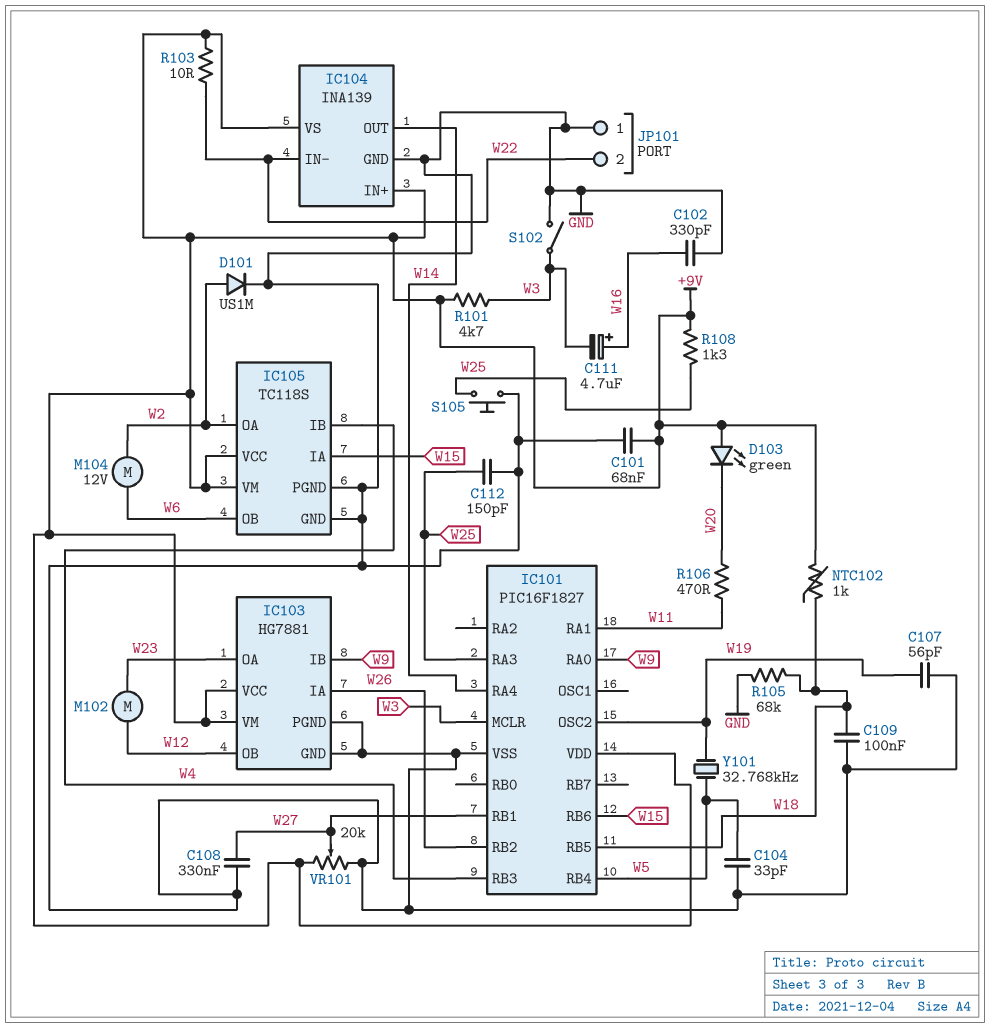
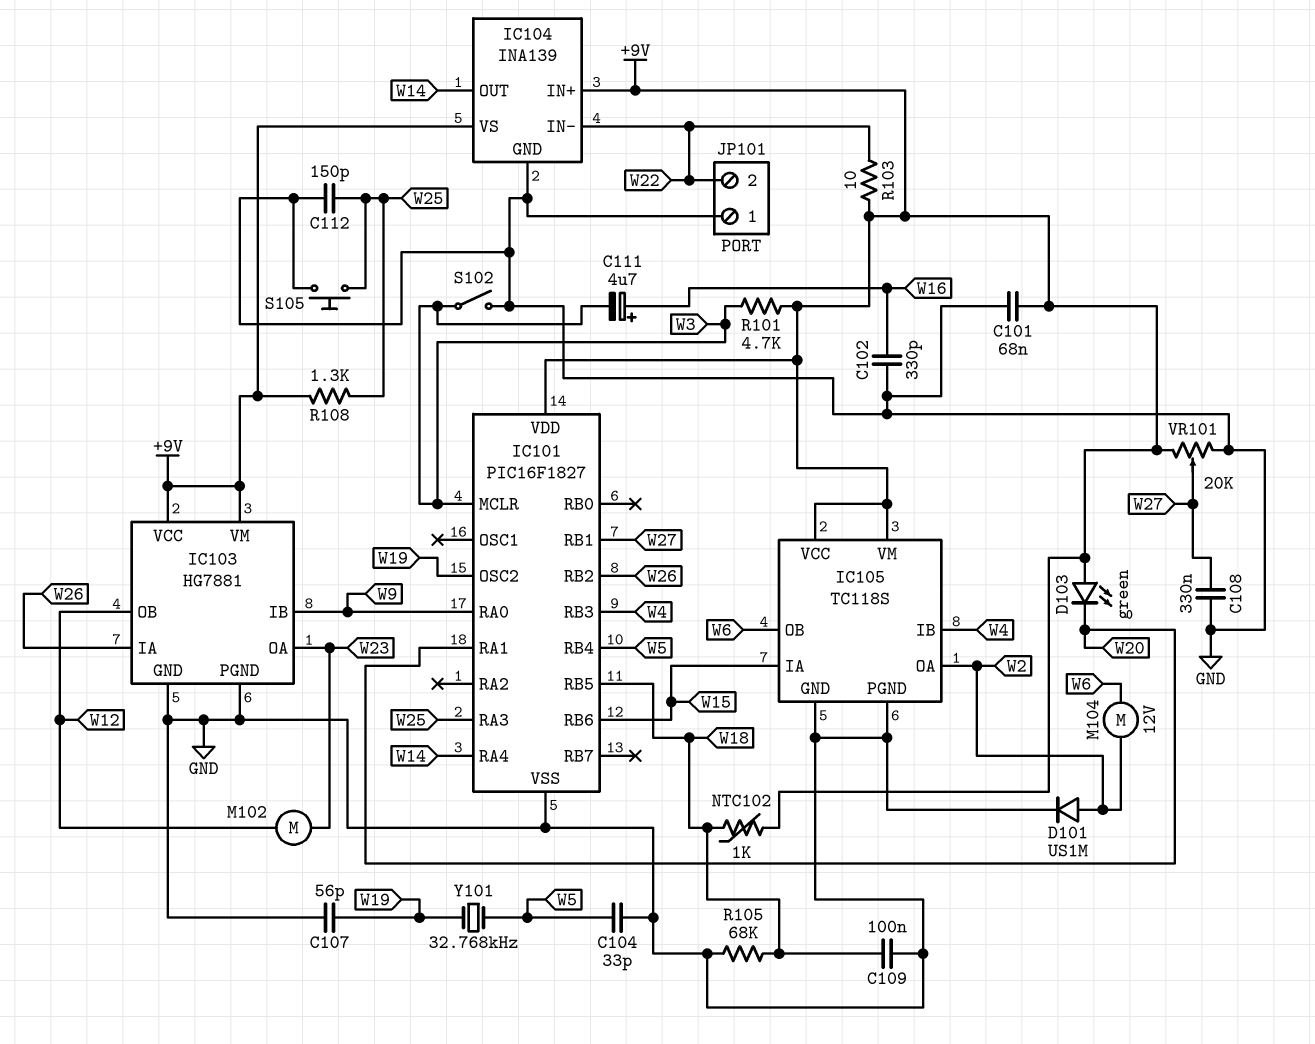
IC101 pin RA1: W11 -> W20
R106: 470 (W11, W20) -> none

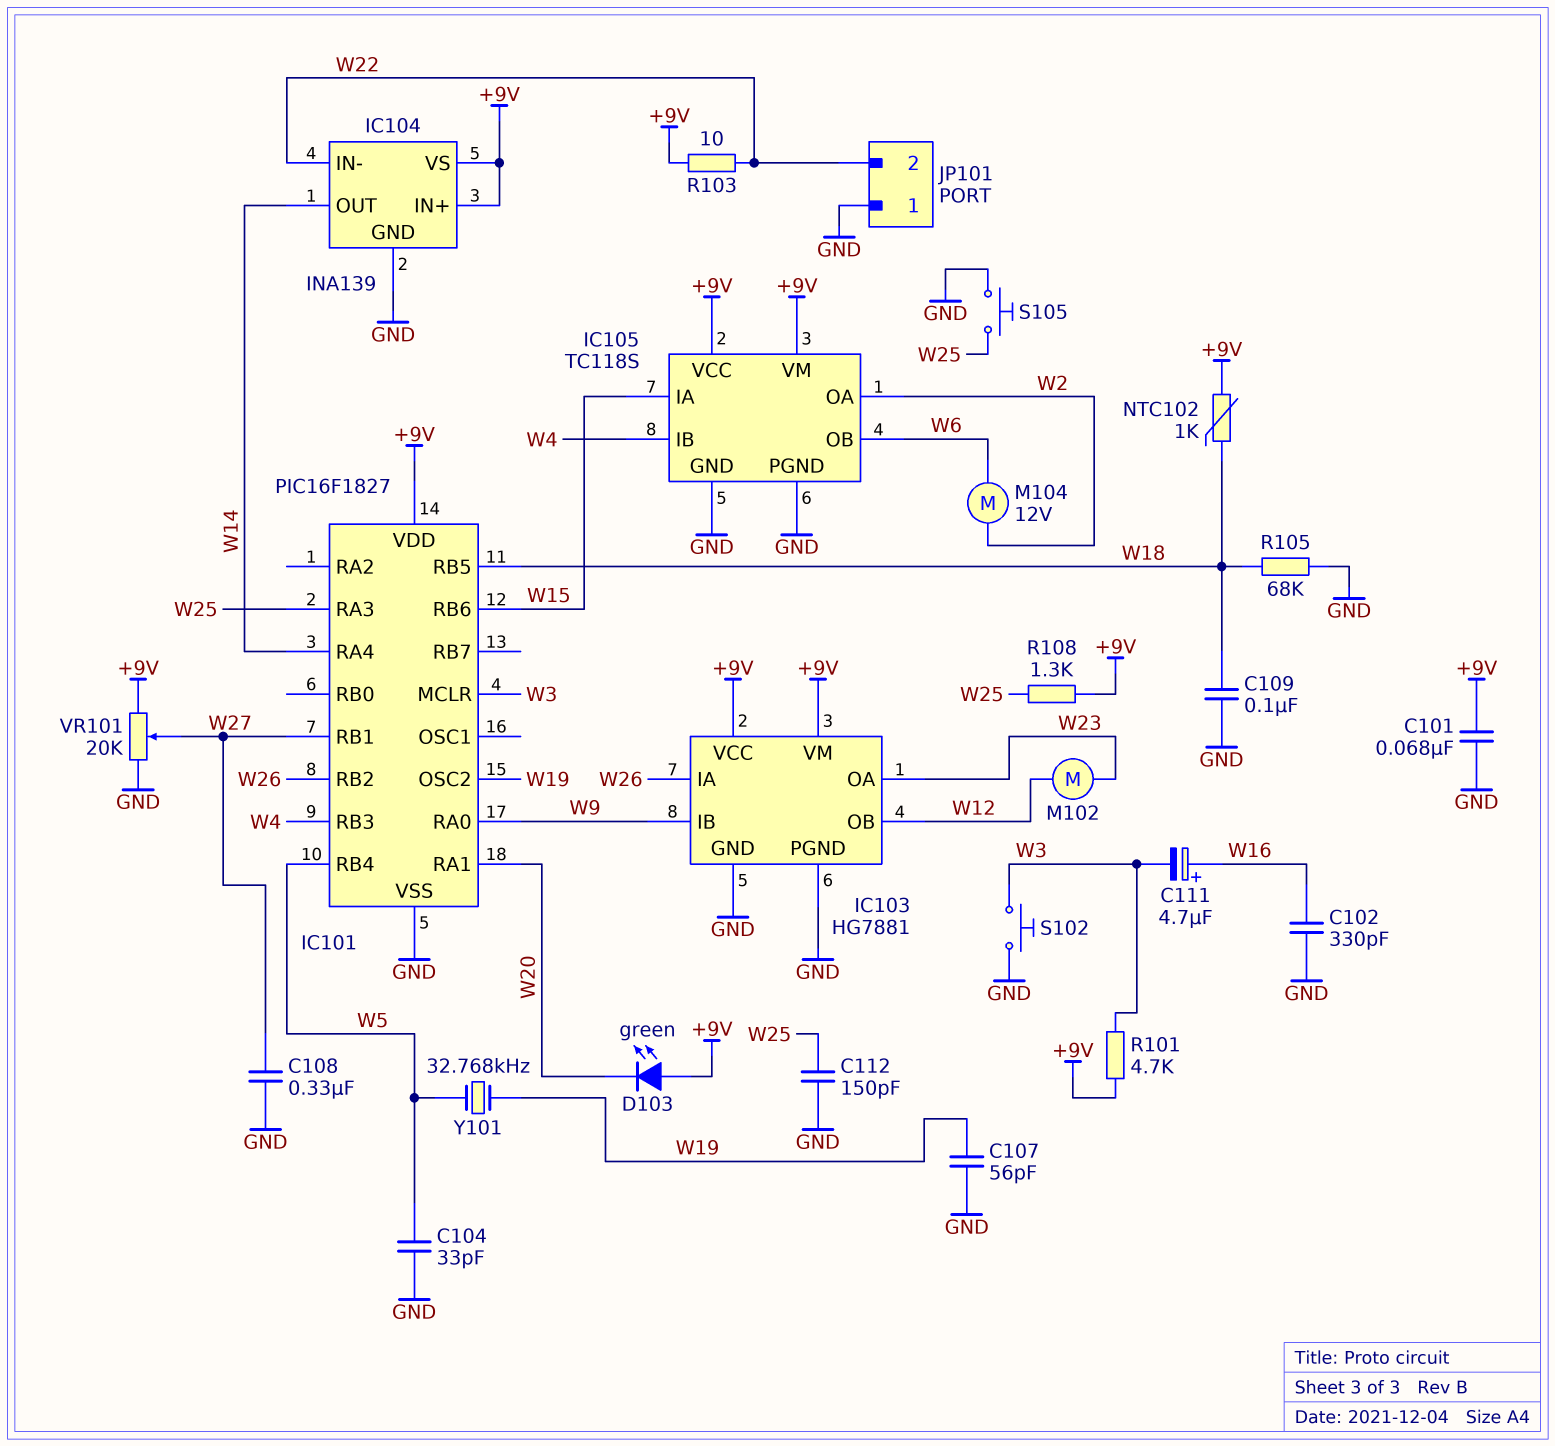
D101: diode US1M (A W2, K GND) -> none
S102: switch (GND, W3) -> button (GND, W3)

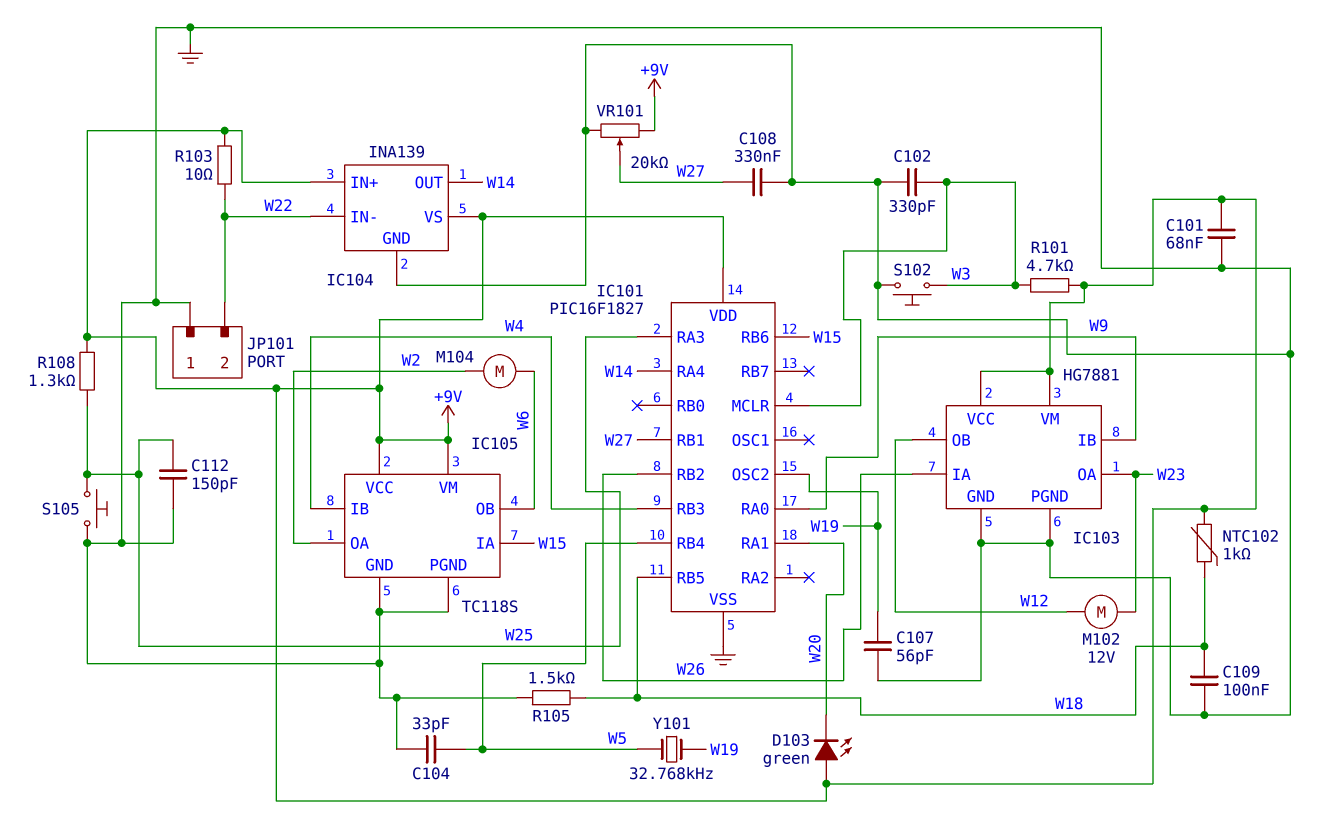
C102: 330pF (GND, W16) -> 330pF (GND, W3)
C111: 4.7uF (plus W16, minus W3) -> none
M102: motor (W12, W23) -> motor 12V (W12, W23)
M104: motor 12V (W2, W6) -> motor (W2, W6)
R105: 68k (GND, W18) -> 1.5k (GND, W18)

